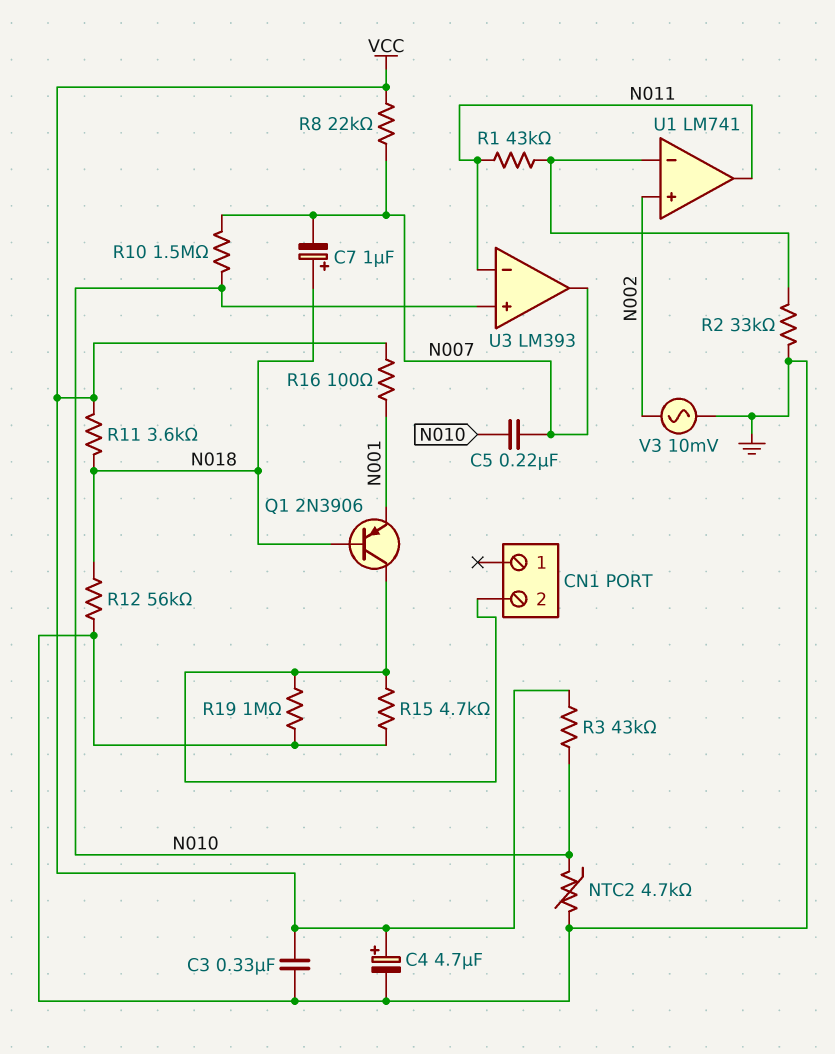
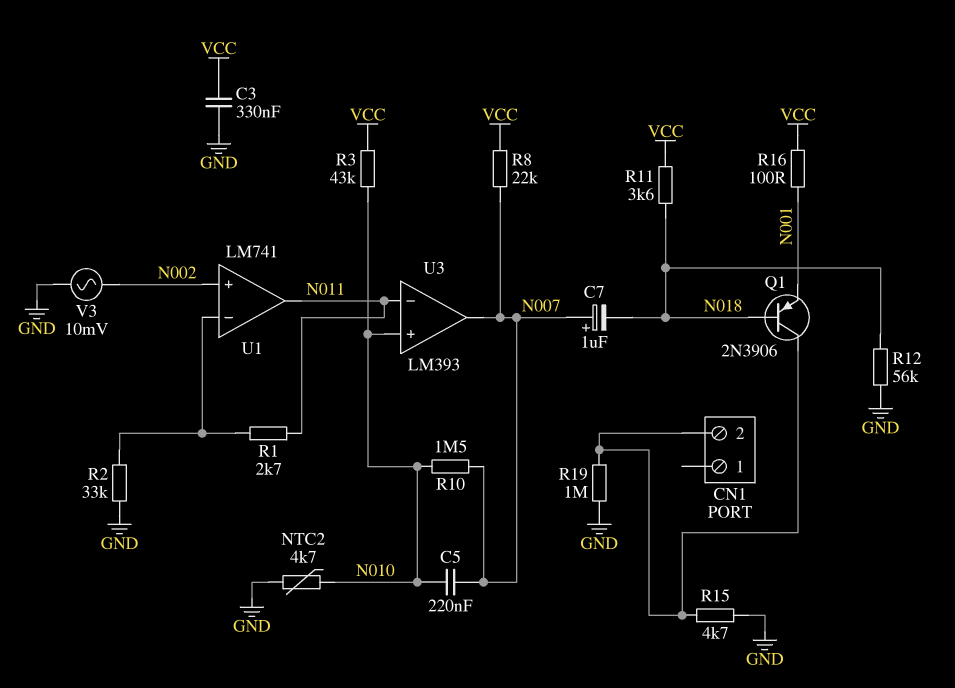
C4: 4.7uF (plus VCC, minus GND) -> none
C7: 1uF (plus N018, minus N007) -> 1uF (plus N007, minus N018)
R1: 43k (N011, U1/in-) -> 2.7k (N011, U1/in-)

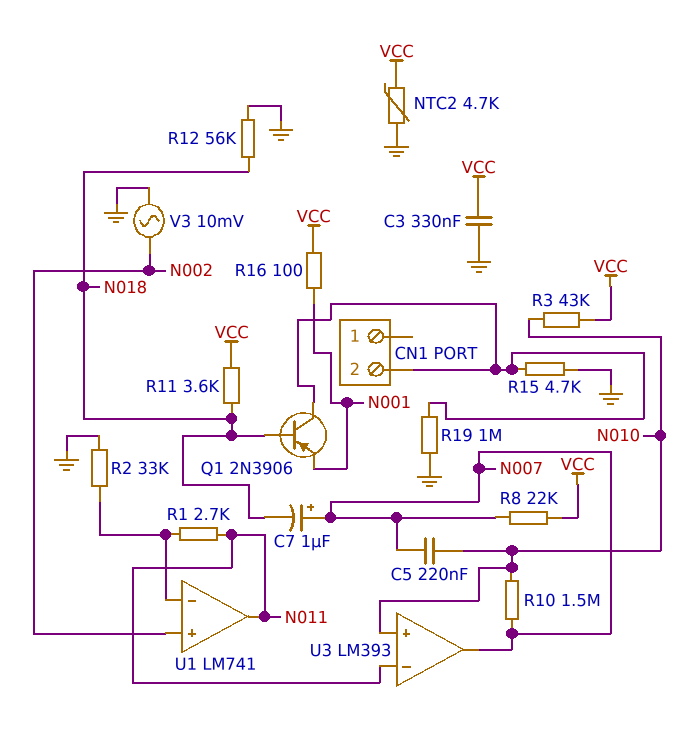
NTC2: 4.7k (GND, N010) -> 4.7k (GND, VCC)

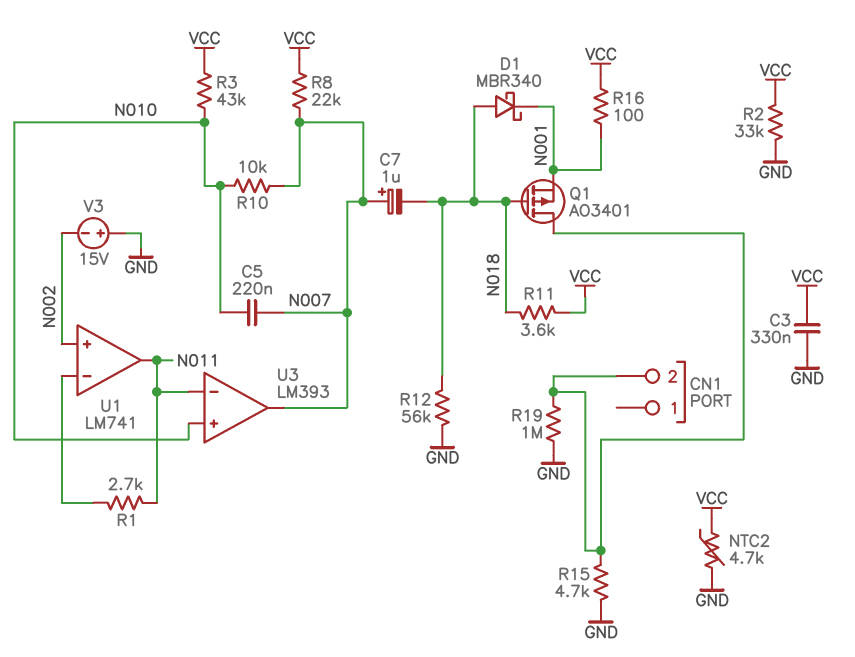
D1: none -> schottky MBR340 (A N018, K N001)
Q1: PNP 2N3906 (B N018, C CN1/2, E N001) -> PMOS AO3401 (G N018, D CN1/2, S N001)
R2: 33k (GND, U1/in-) -> 33k (GND, VCC)
R10: 1.5M (N007, N010) -> 10k (N007, N010)
V3: AC 10mV (GND, N002) -> 15V (plus GND, minus N002)

